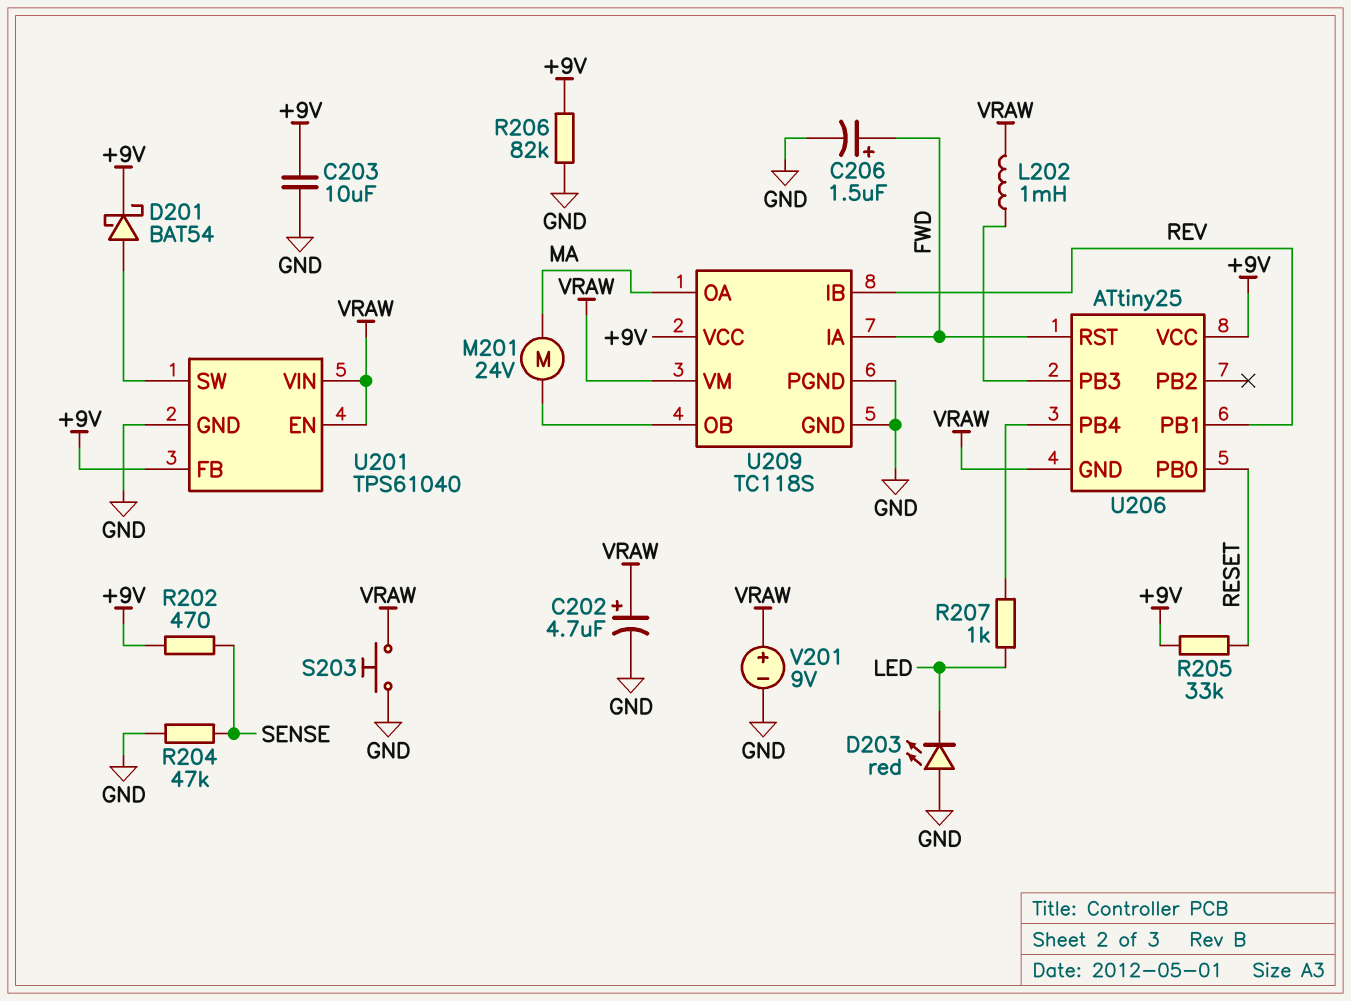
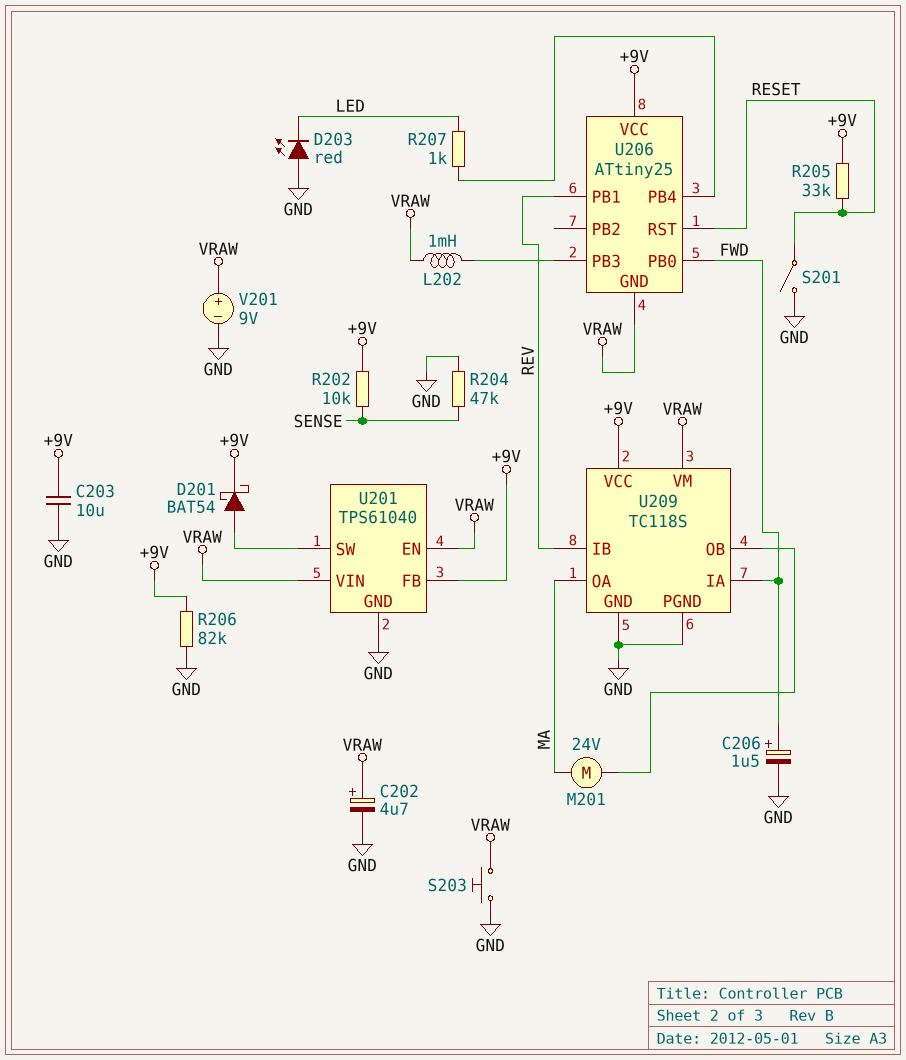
R202: 470 (+9V, SENSE) -> 10k (+9V, SENSE)
S201: none -> switch (GND, RESET)
U206 pin PB0: RESET -> FWD
U206 pin RST: FWD -> RESET

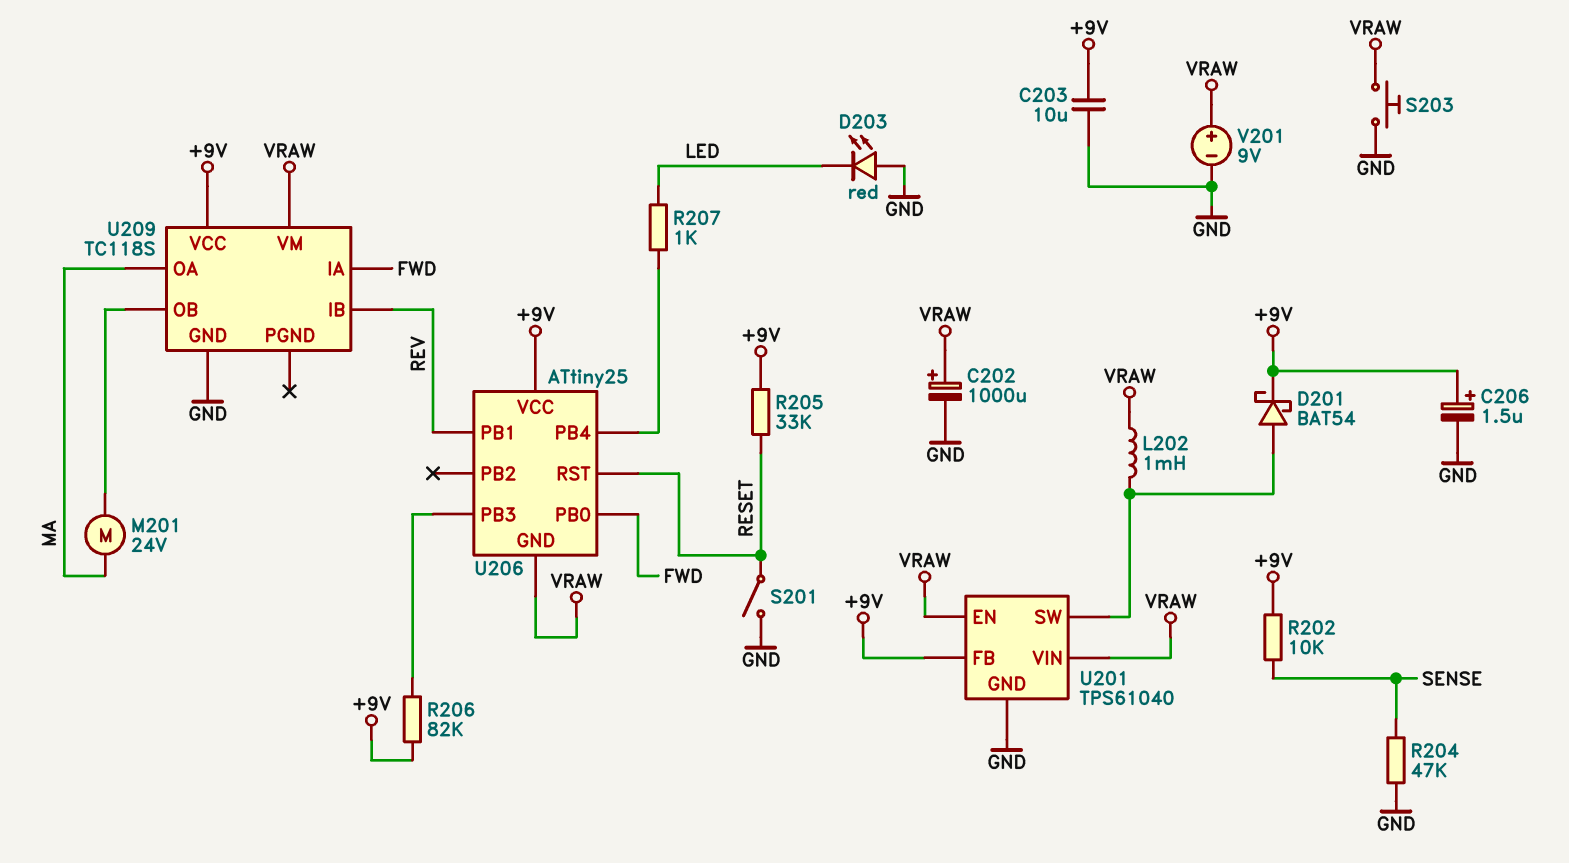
C202: 4.7uF (plus VRAW, minus GND) -> 1000uF (plus VRAW, minus GND)
C206: 1.5uF (plus FWD, minus GND) -> 1.5uF (plus +9V, minus GND)
L202: 1mH (U206/PB3, VRAW) -> 1mH (U201/SW, VRAW)
R206: 82k (+9V, GND) -> 82k (+9V, U206/PB3)
U209 pin PGND: GND -> none

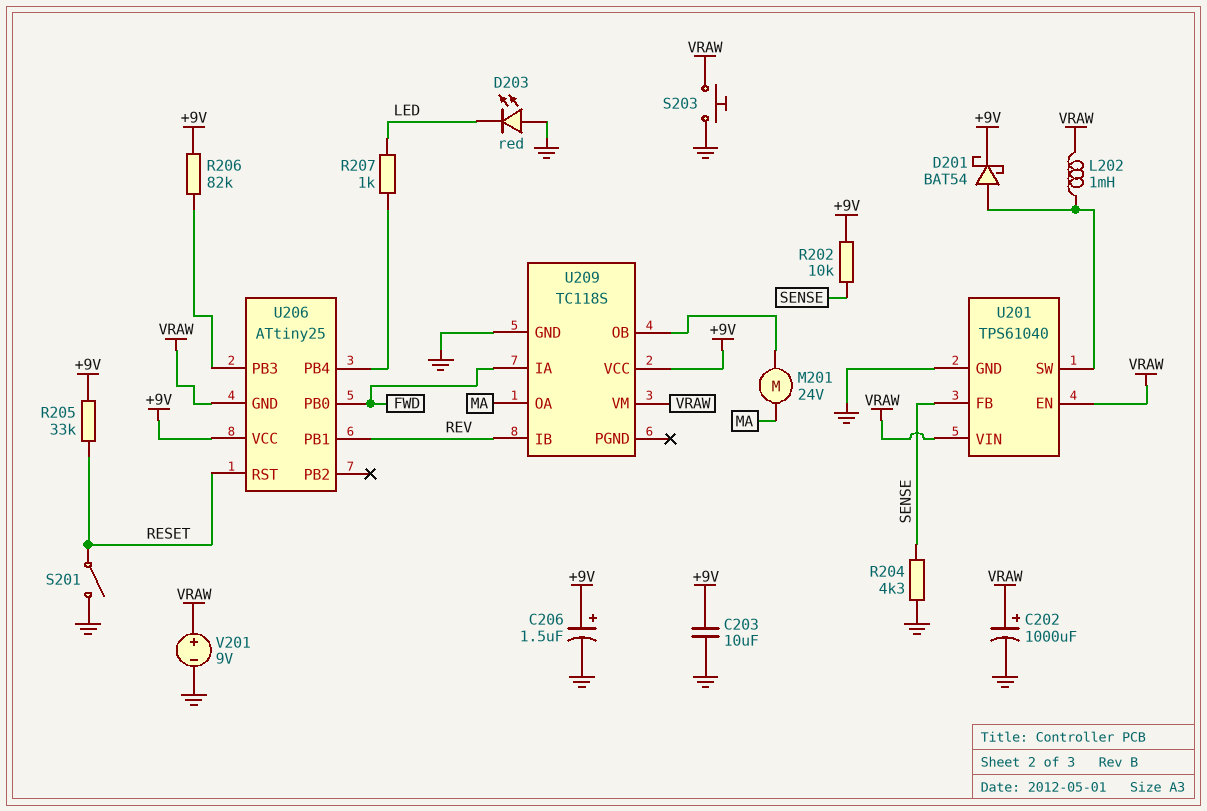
R204: 47k (GND, SENSE) -> 4.3k (GND, SENSE)
U201 pin FB: +9V -> SENSE

